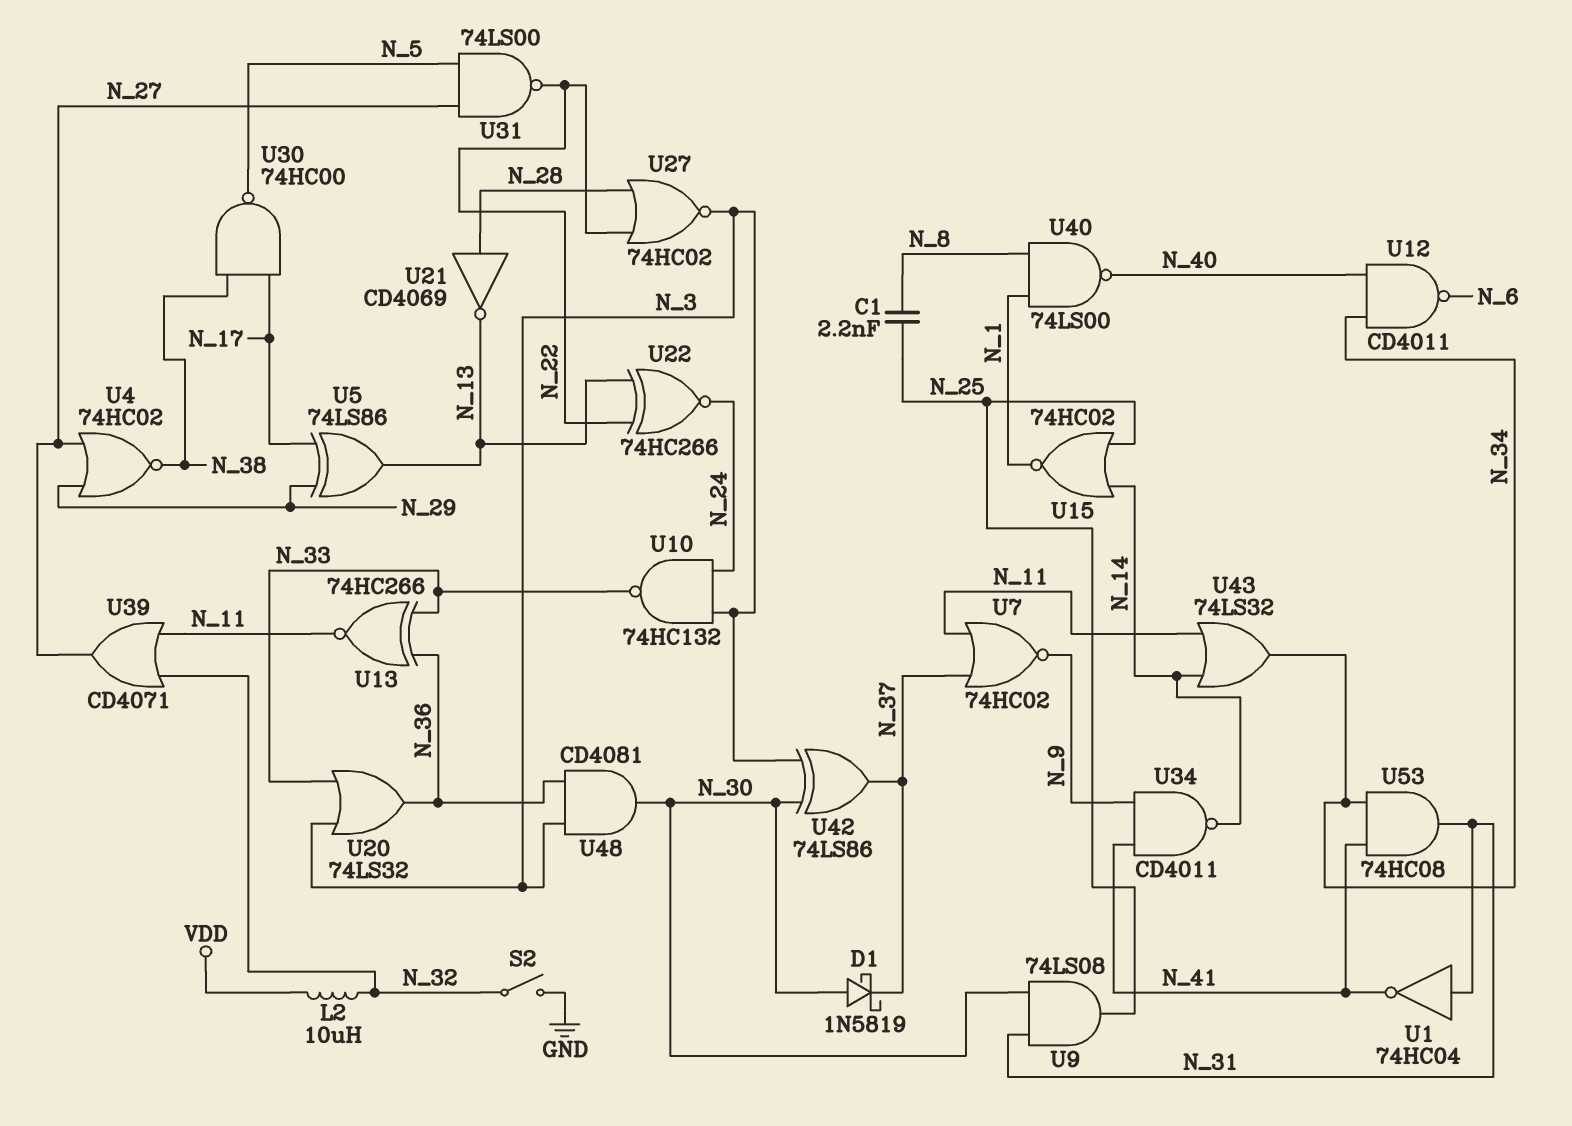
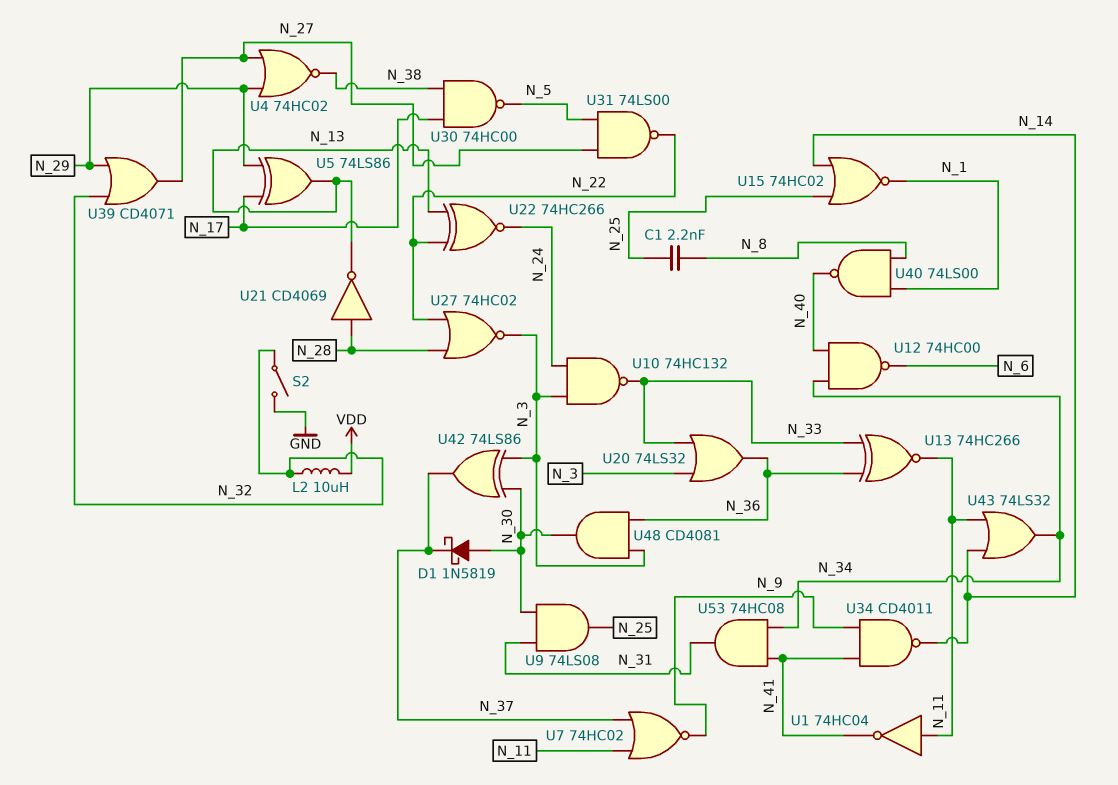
U1: NOT 74HC04 (in N_31, out N_41) -> NOT 74HC04 (in N_11, out N_41)
U12: NAND CD4011 (in N_34, in N_40, out N_6) -> NAND 74HC00 (in N_34, in N_40, out N_6)
U39: OR CD4071 (in N_11, in N_32, out N_27) -> OR CD4071 (in N_29, in N_32, out N_27)

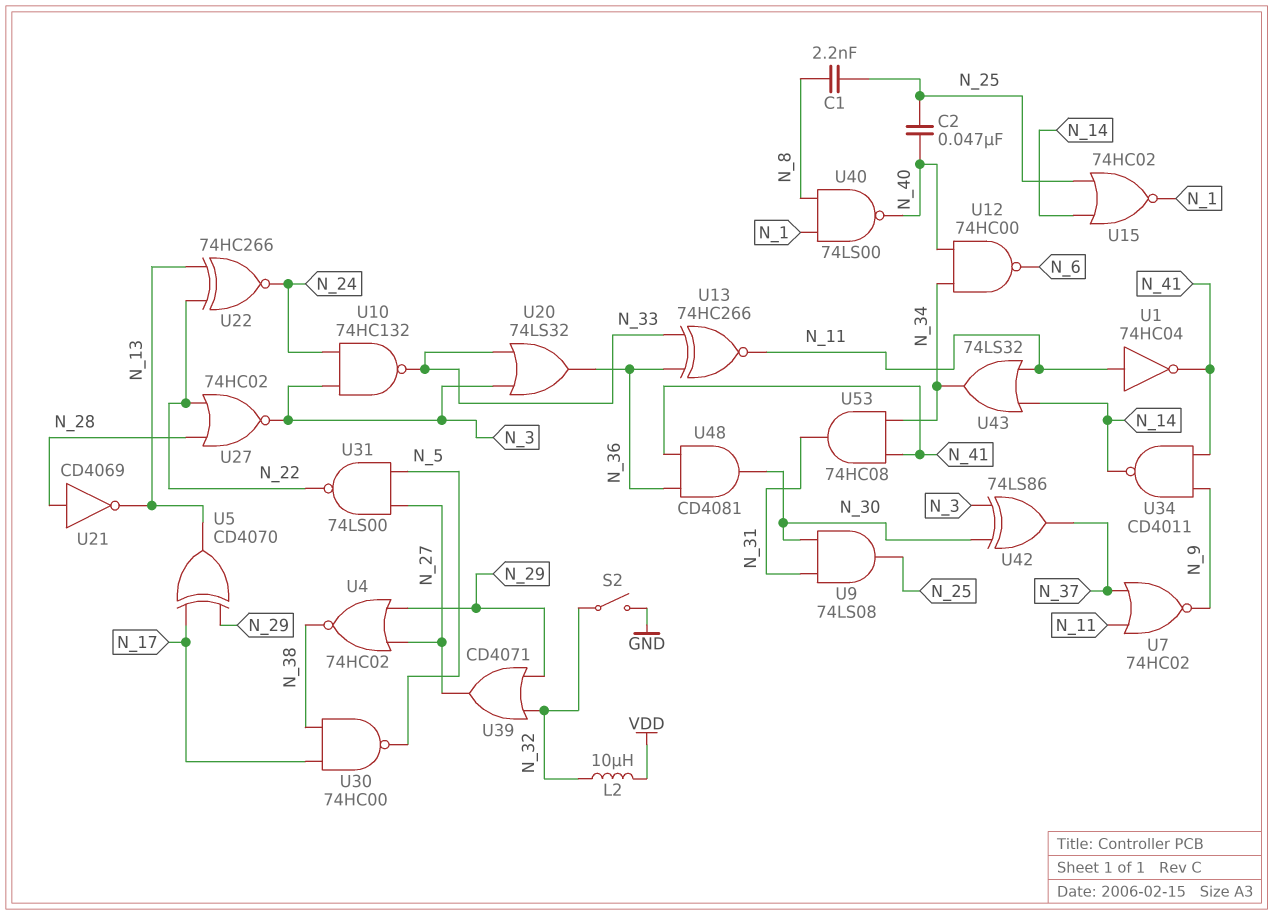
C2: none -> 47nF (N_25, N_40)
D1: schottky 1N5819 (A N_30, K N_37) -> none
U5: XOR 74LS86 (in N_17, in N_29, out N_13) -> XOR CD4070 (in N_17, in N_29, out N_13)
U48: AND CD4081 (in N_3, in N_36, out N_30) -> AND CD4081 (in N_36, in N_41, out N_30)

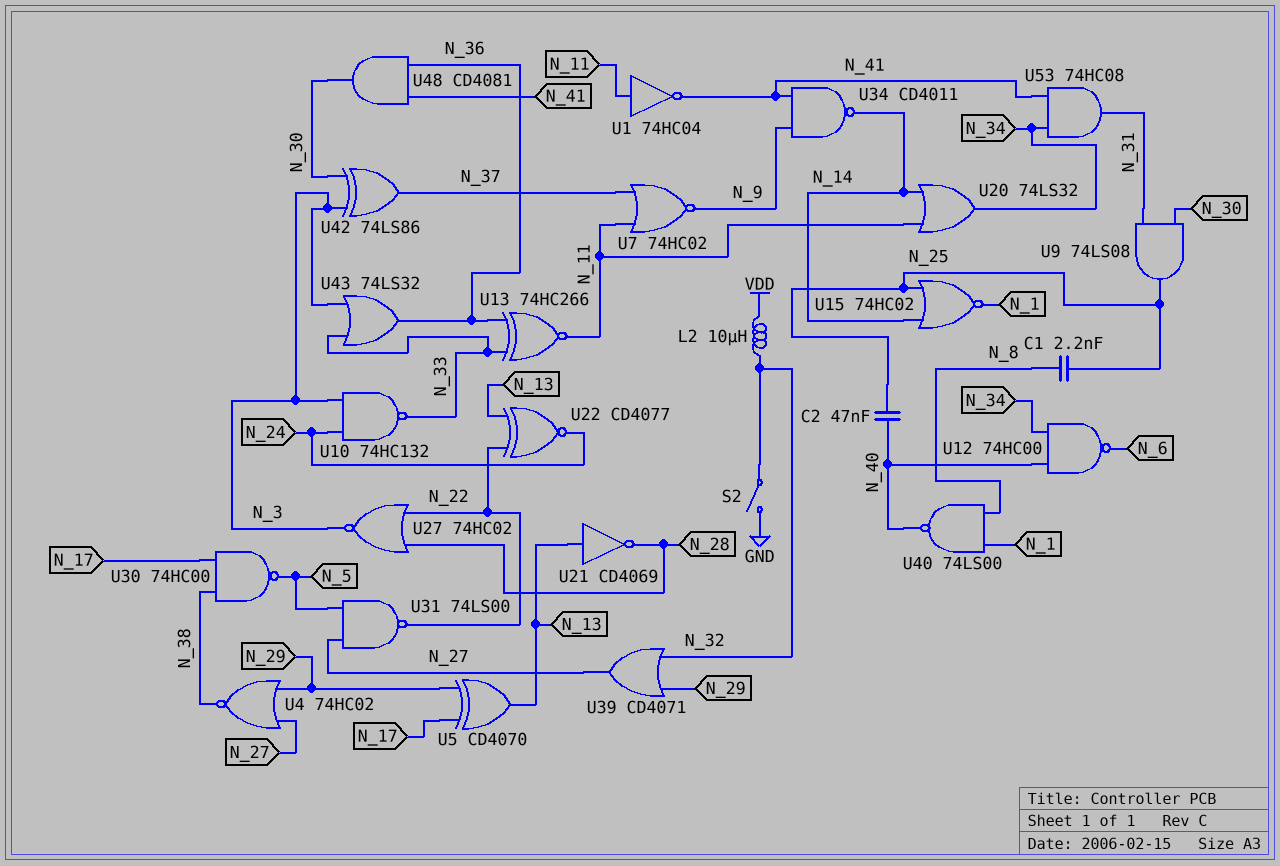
U20: OR 74LS32 (in N_3, in N_33, out N_36) -> OR 74LS32 (in N_11, in N_14, out N_34)
U21: NOT CD4069 (in N_28, out N_13) -> NOT CD4069 (in N_13, out N_28)
U22: XNOR 74HC266 (in N_13, in N_22, out N_24) -> XNOR CD4077 (in N_13, in N_22, out N_24)
U43: OR 74LS32 (in N_11, in N_14, out N_34) -> OR 74LS32 (in N_3, in N_33, out N_36)

